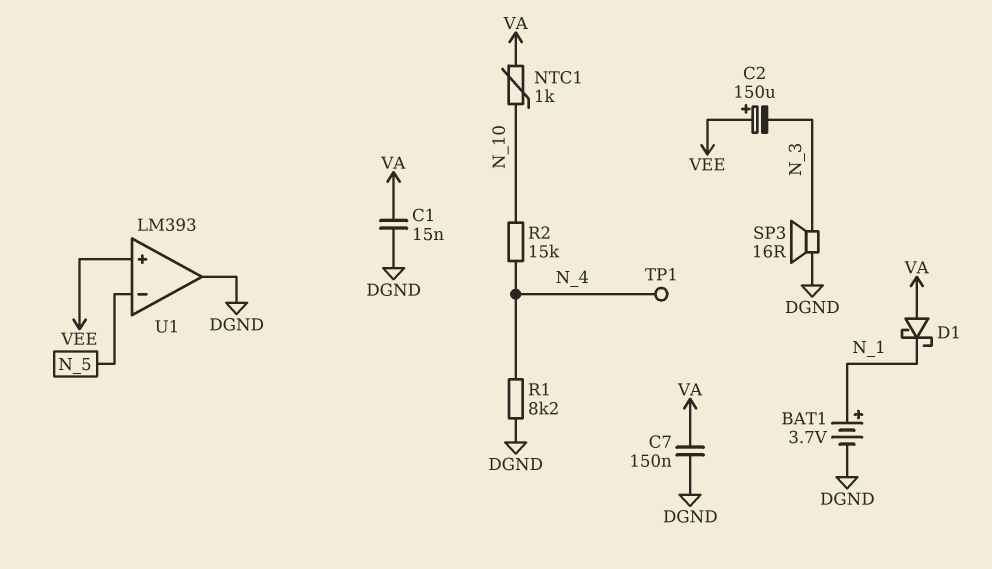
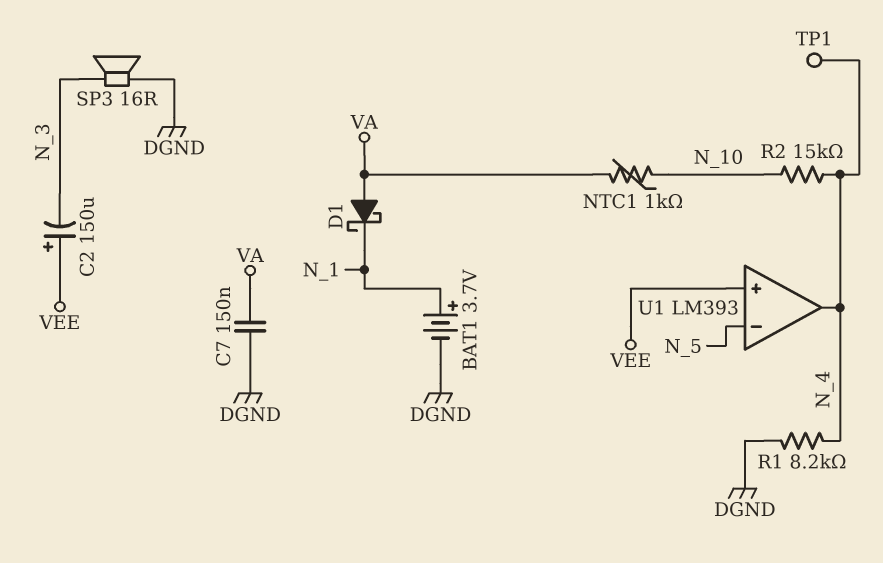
C1: 15nF (DGND, VA) -> none
U1 pin out: DGND -> N_4

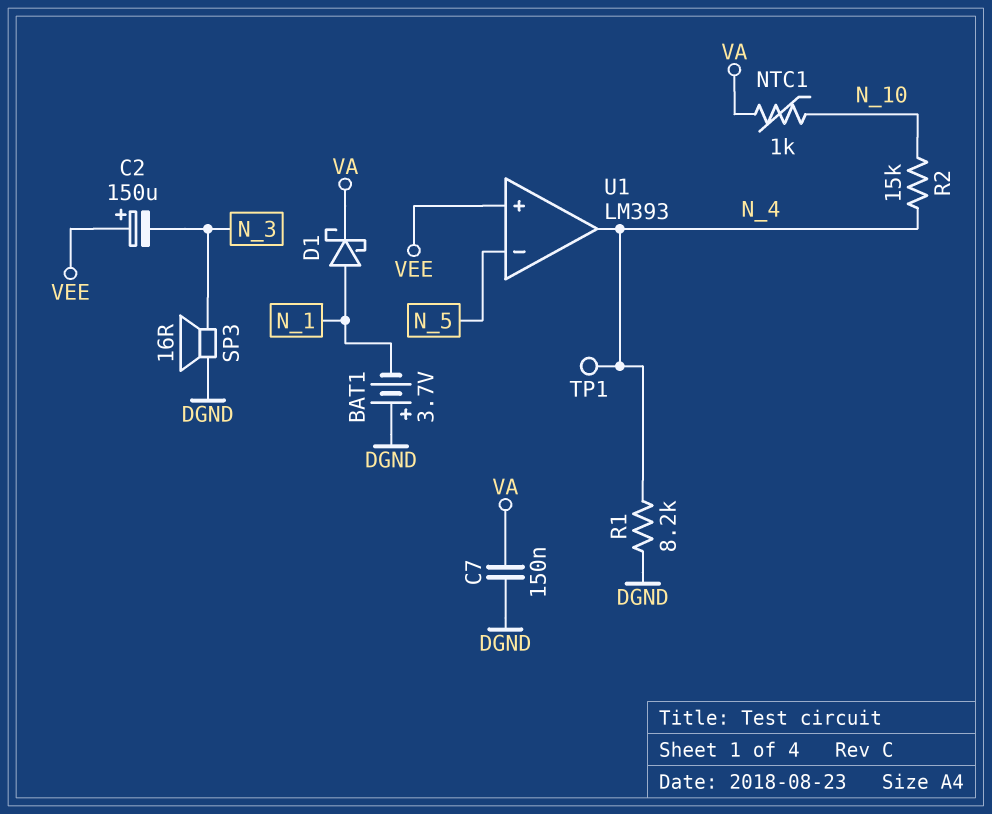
BAT1: 3.7V (plus N_1, minus DGND) -> 3.7V (plus DGND, minus N_1)
D1: schottky (A VA, K N_1) -> schottky (A N_1, K VA)

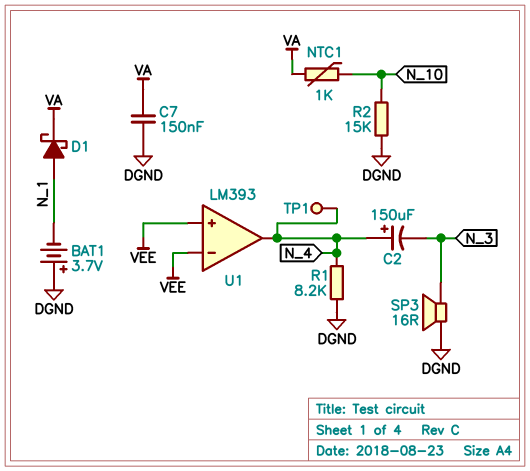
C2: 150uF (plus VEE, minus N_3) -> 150uF (plus N_4, minus N_3)
R2: 15k (N_4, N_10) -> 15k (DGND, N_10)
U1 pin in-: N_5 -> VEE

